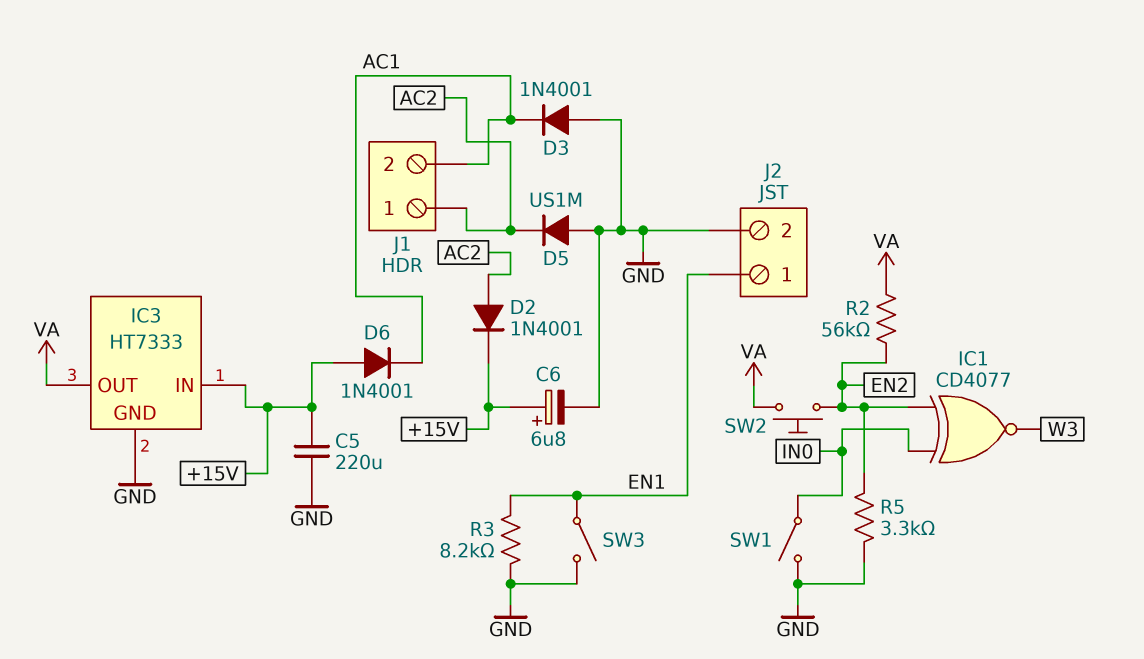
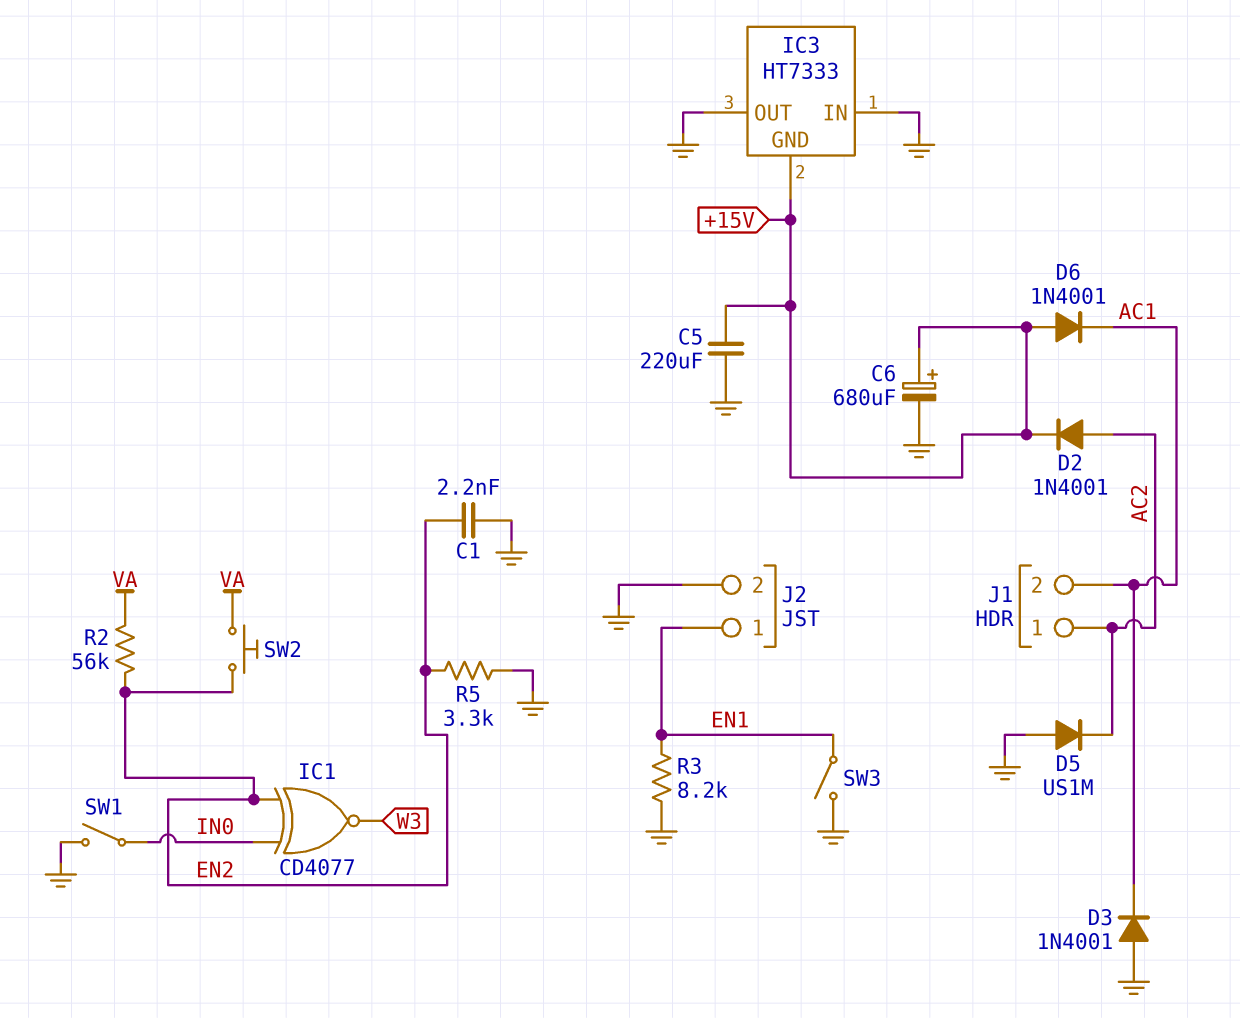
C1: none -> 2.2nF (EN2, GND)
C6: 6.8uF (plus +15V, minus GND) -> 680uF (plus +15V, minus GND)
IC3 pin GND: GND -> +15V
IC3 pin IN: +15V -> GND
IC3 pin OUT: VA -> GND

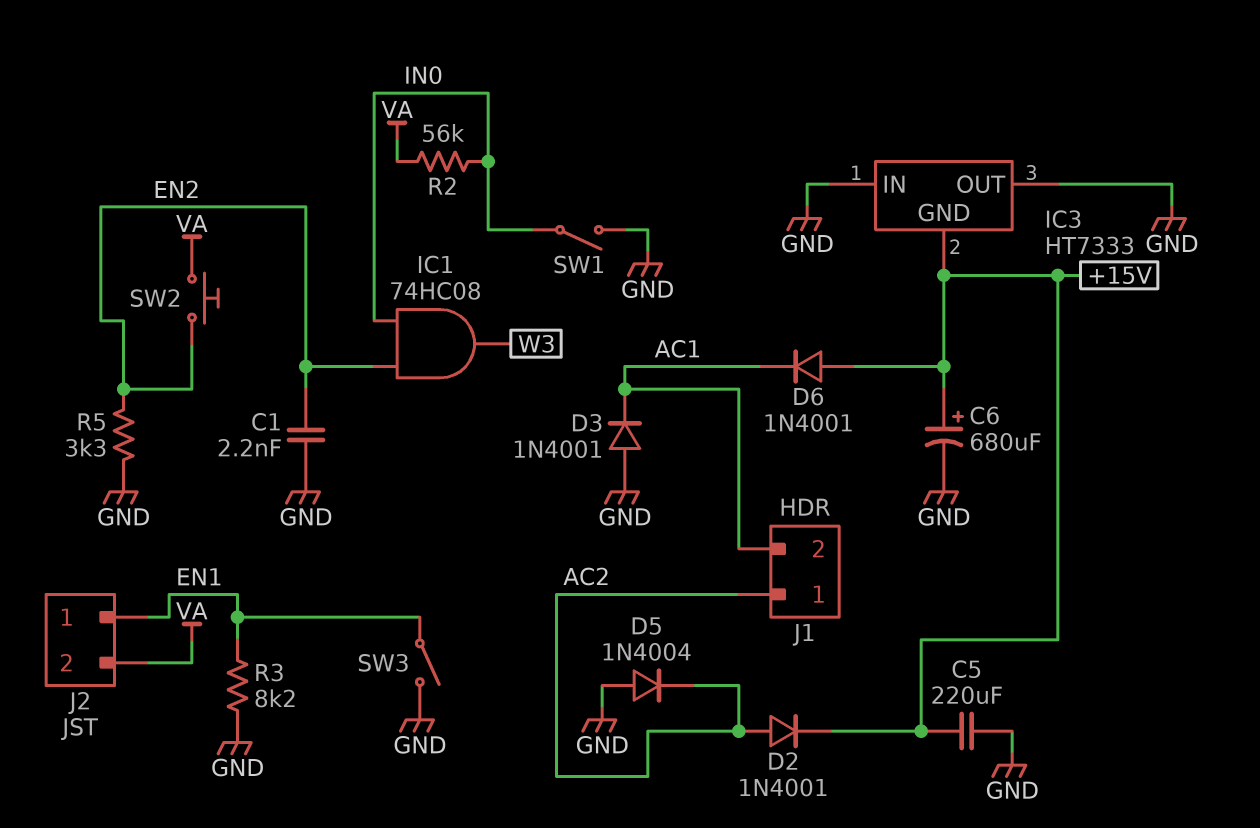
D5: diode US1M (A GND, K AC2) -> diode 1N4004 (A GND, K AC2)
IC1: XNOR CD4077 (in EN2, in IN0, out W3) -> AND 74HC08 (in EN2, in IN0, out W3)
J2 pin 2: GND -> VA
R2: 56k (EN2, VA) -> 56k (IN0, VA)

